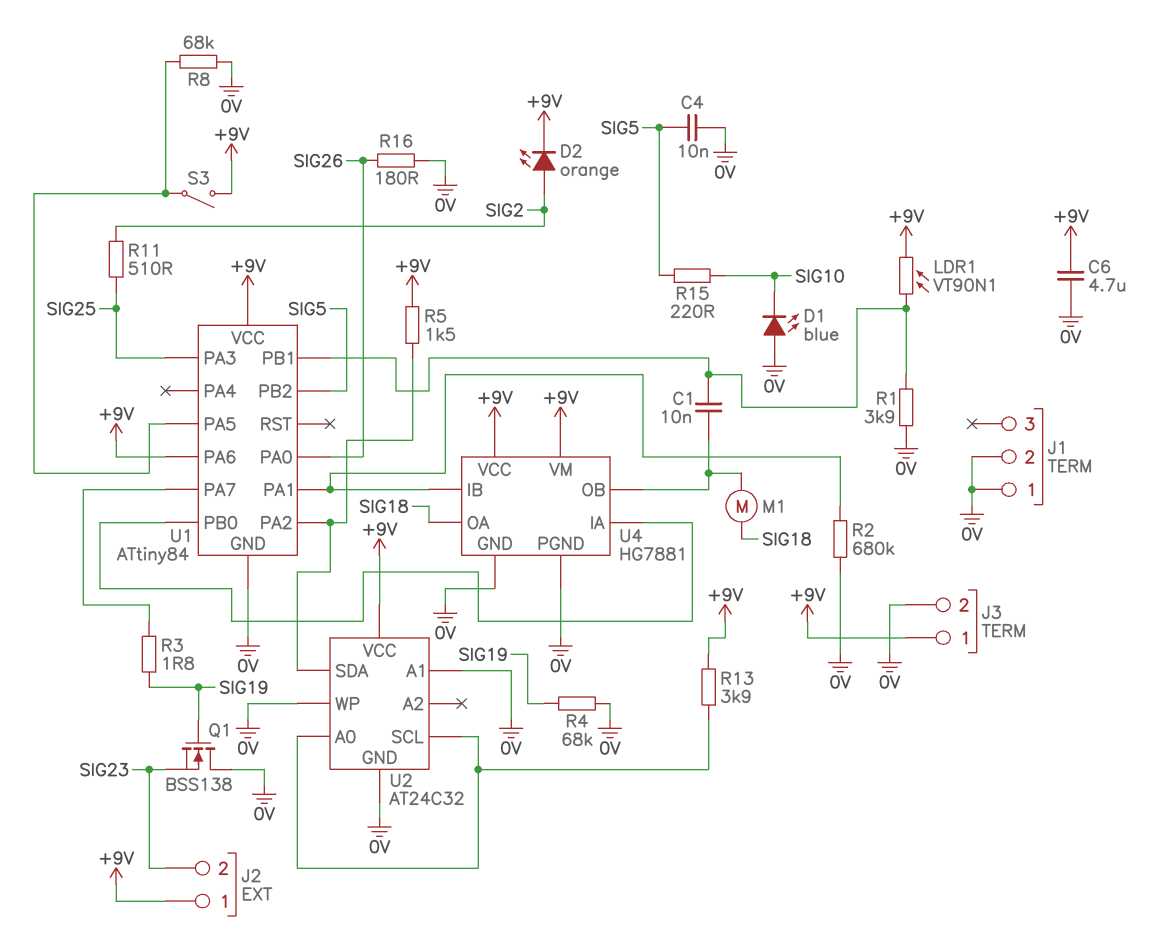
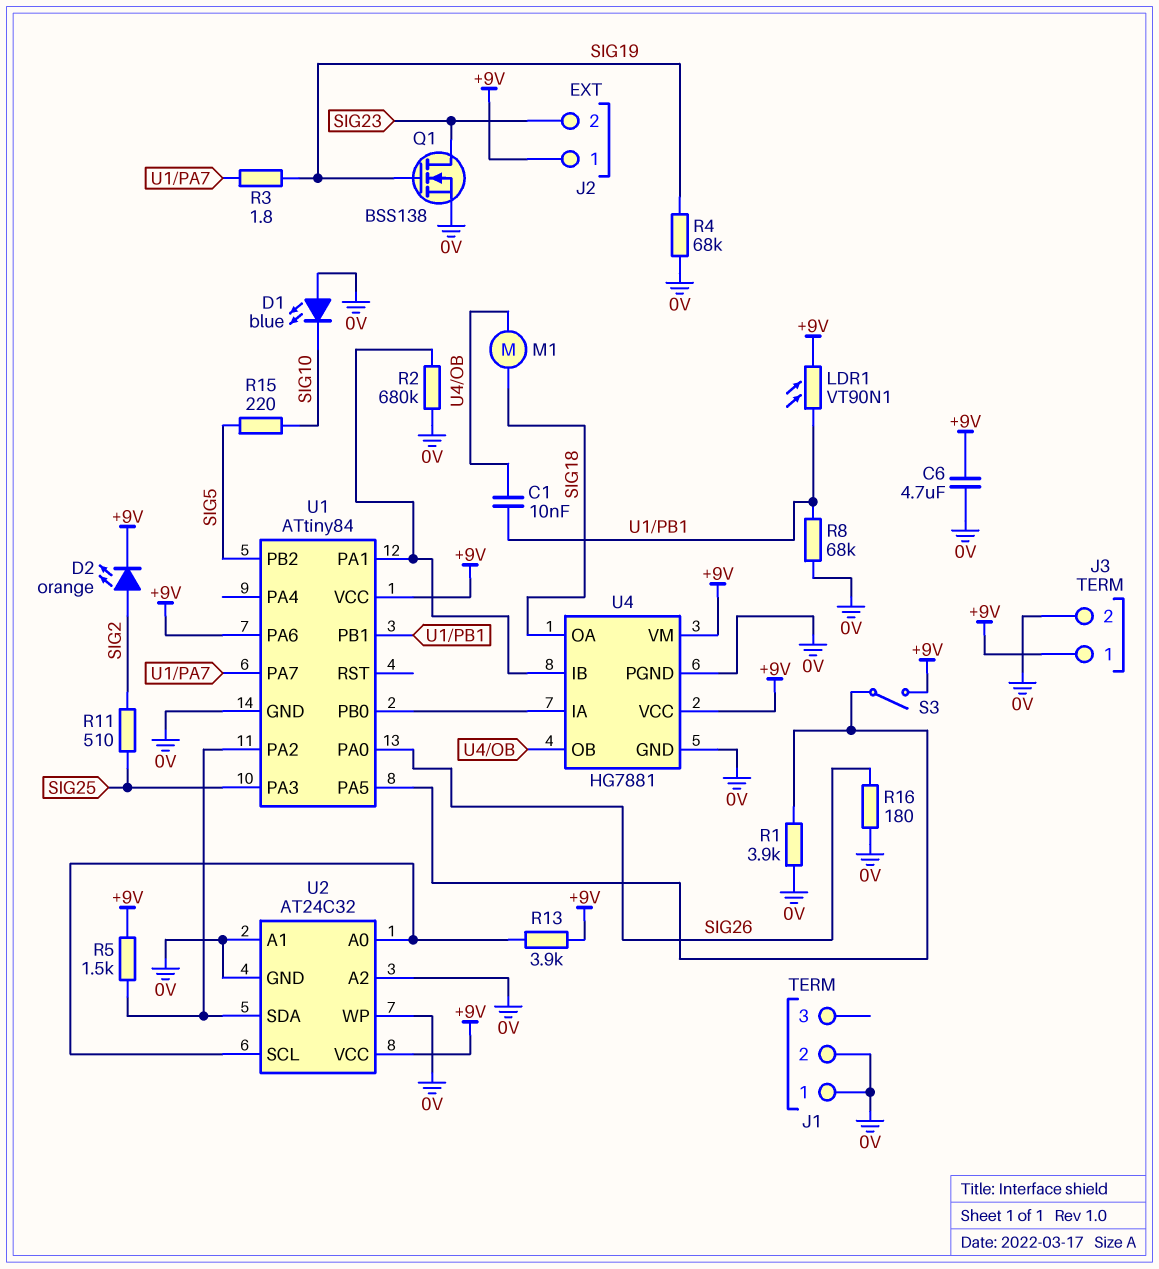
C4: 10nF (0V, SIG5) -> none
Q1: NMOS BSS138 (G SIG19, D 0V, S SIG23) -> NMOS BSS138 (G SIG19, D SIG23, S 0V)
R1: 3.9k (0V, U1/PB1) -> 3.9k (0V, U1/PA5)
R8: 68k (0V, U1/PA5) -> 68k (0V, U1/PB1)
U2 pin A2: none -> 0V

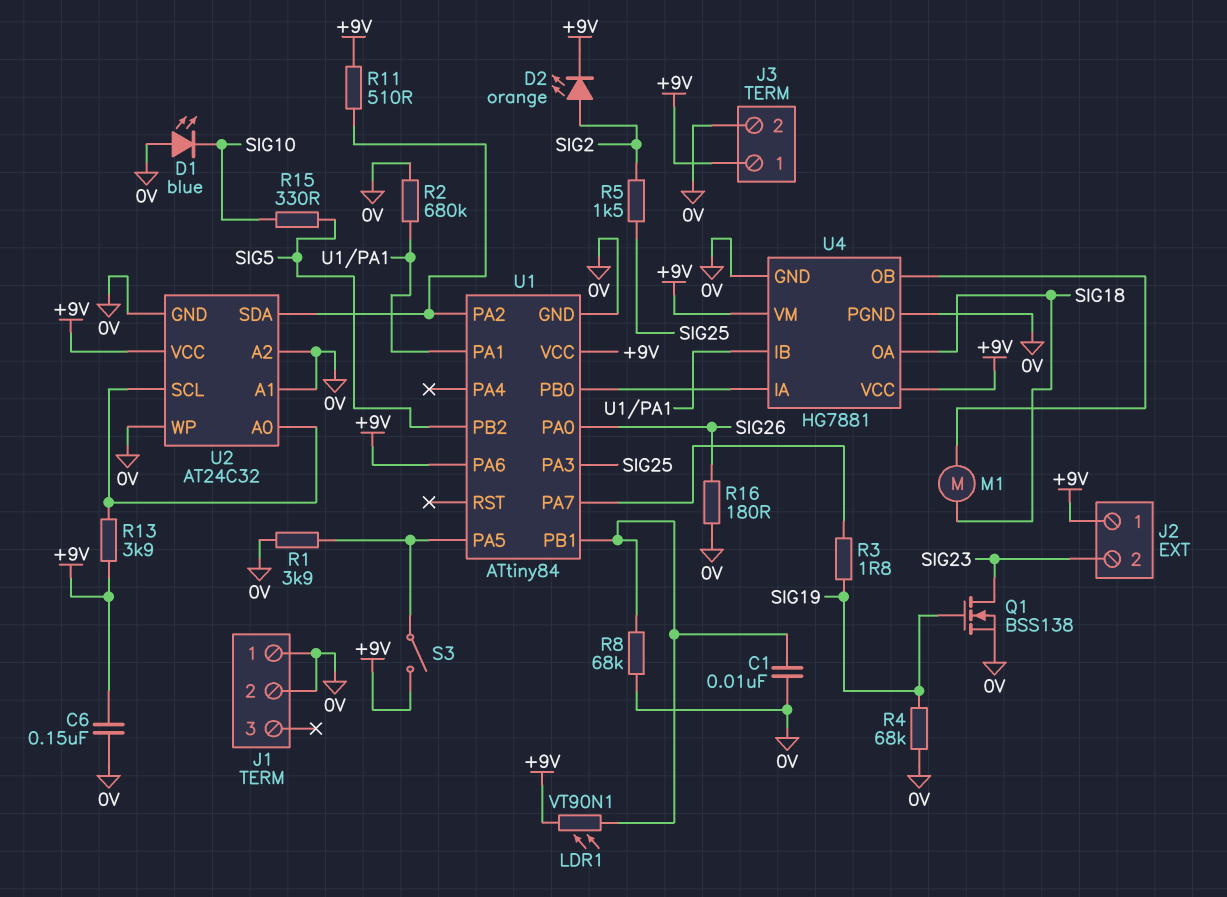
C1: 10nF (U1/PB1, U4/OB) -> 10nF (0V, U1/PB1)
C6: 4.7uF (+9V, 0V) -> 150nF (+9V, 0V)
R5: 1.5k (+9V, U1/PA2) -> 1.5k (SIG2, SIG25)
R11: 510 (SIG2, SIG25) -> 510 (+9V, U1/PA2)
R15: 220 (SIG5, SIG10) -> 330 (SIG5, SIG10)

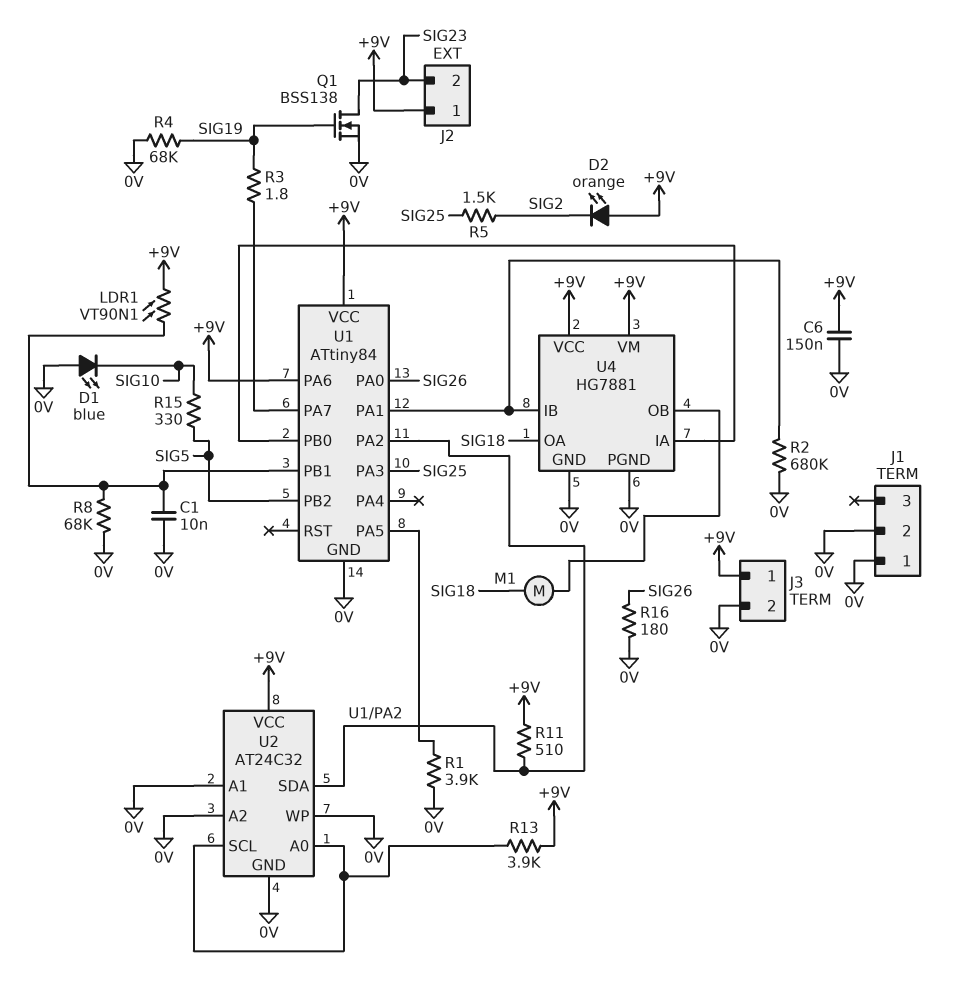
D2: LED orange (A SIG2, K +9V) -> LED orange (A +9V, K SIG2)
S3: switch (+9V, U1/PA5) -> none

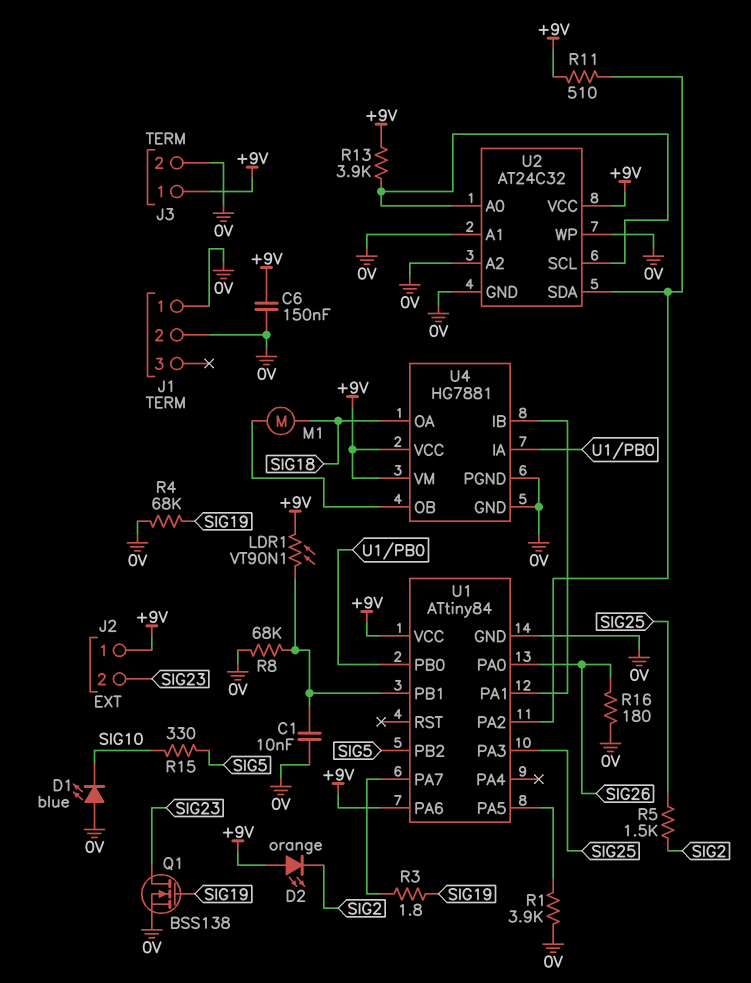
R2: 680k (0V, U1/PA1) -> none

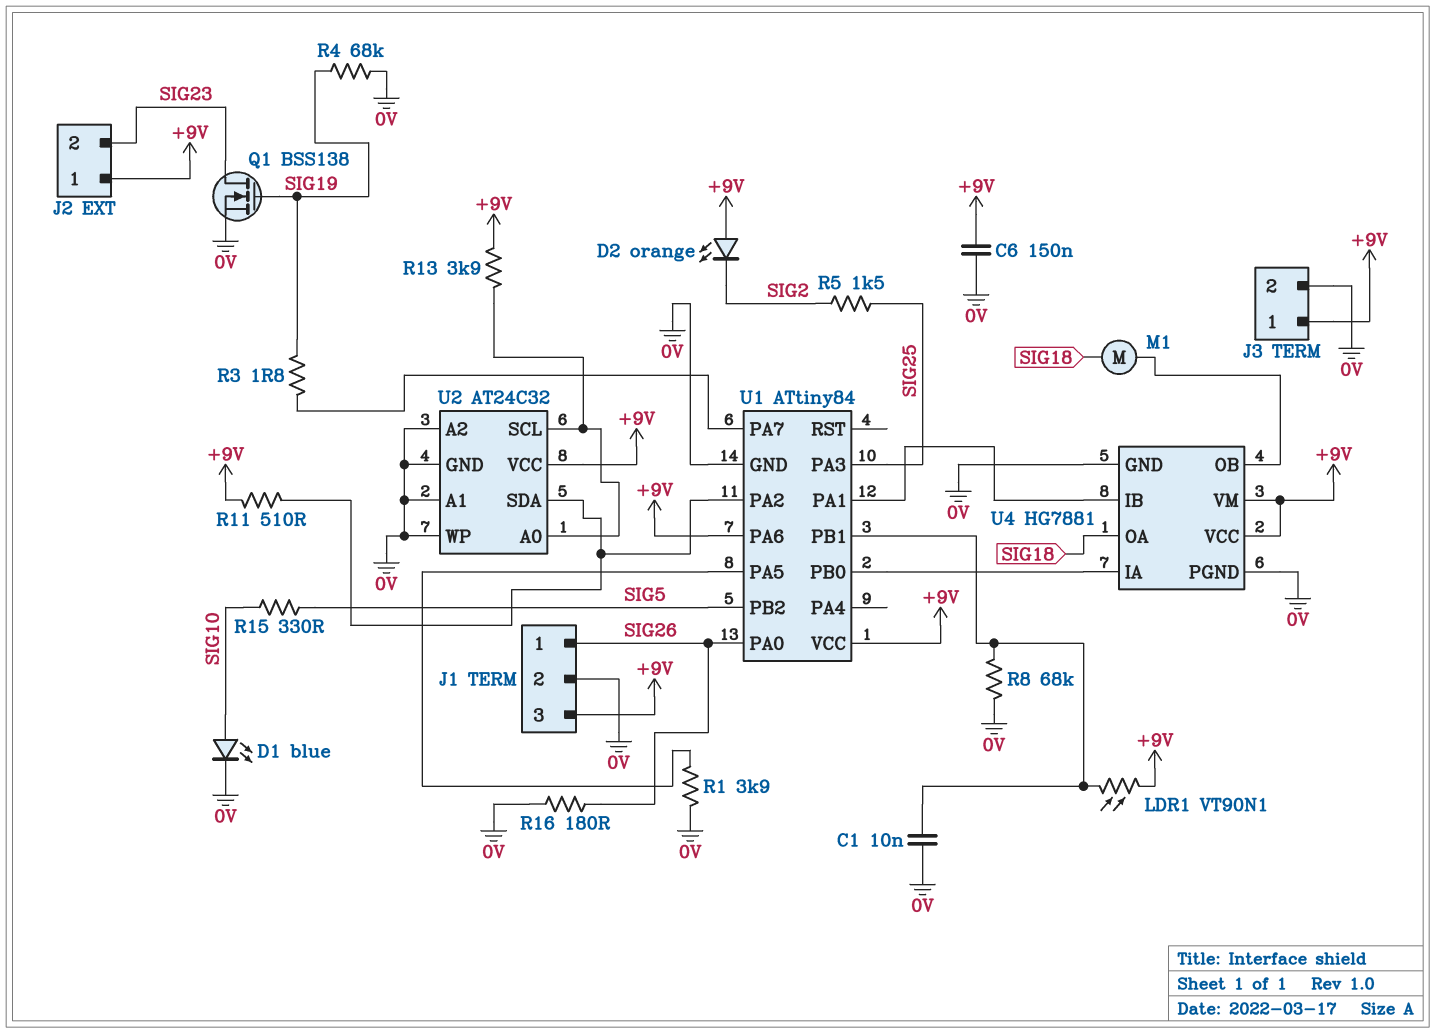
D1: LED blue (A 0V, K SIG10) -> LED blue (A SIG10, K 0V)
J1 pin 1: 0V -> SIG26
J1 pin 3: none -> +9V

